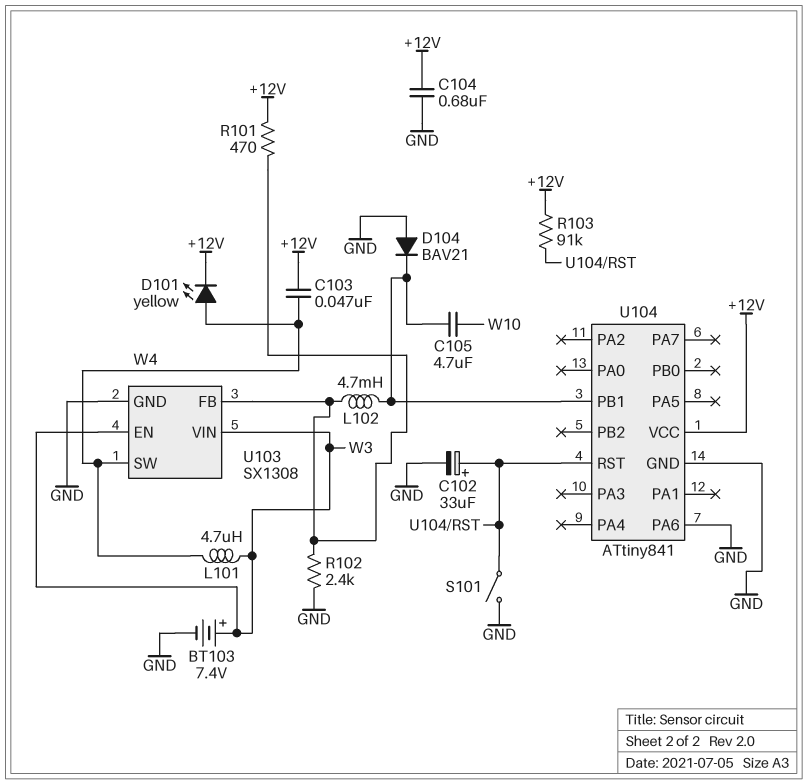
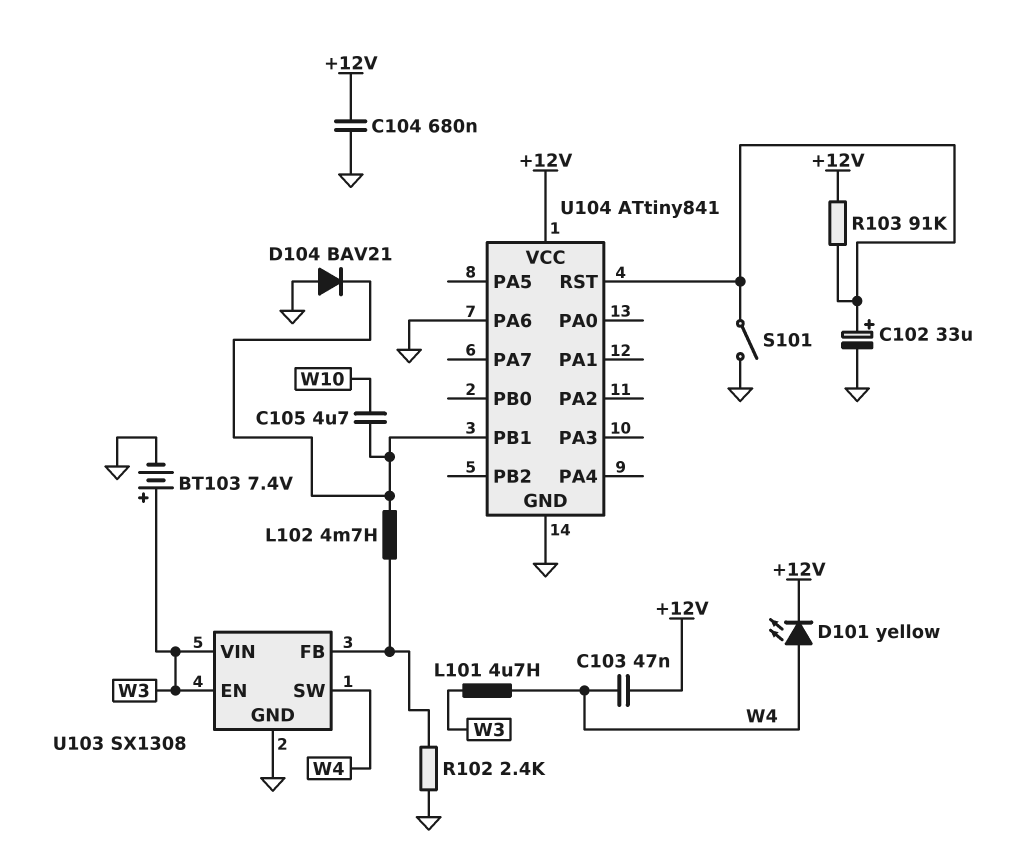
R101: 470 (+12V, U103/FB) -> none

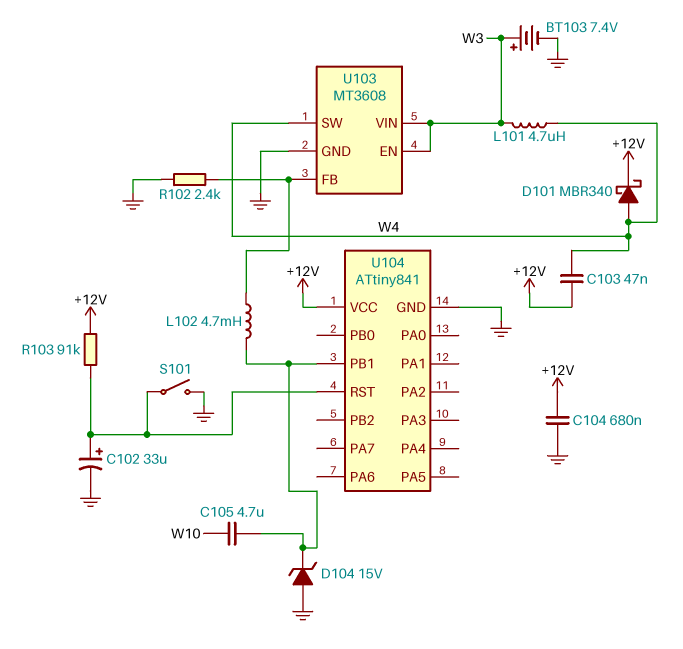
D101: LED yellow (A W4, K +12V) -> schottky MBR340 (A W4, K +12V)
D104: diode BAV21 (A GND, K U104/PB1) -> zener 15V (A GND, K U104/PB1)
U103: SX1308 -> MT3608
U104 pin PA6: GND -> none

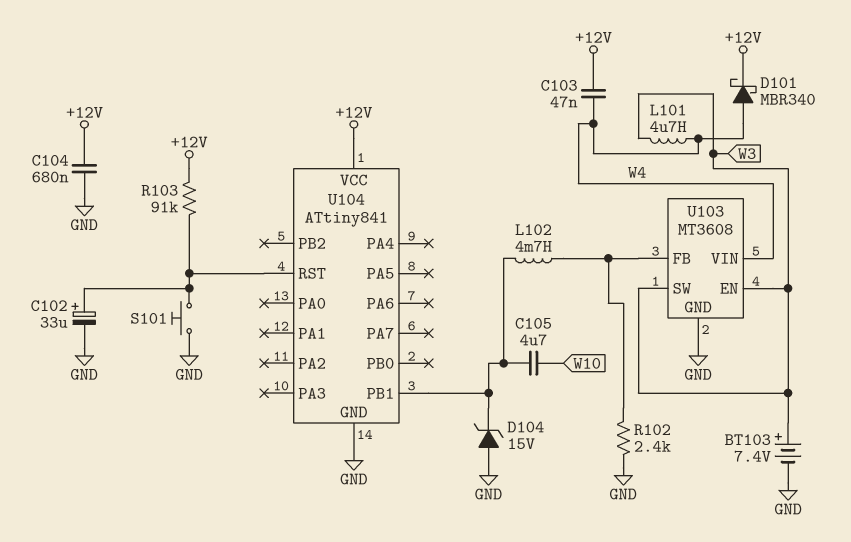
S101: switch (GND, U104/RST) -> button (GND, U104/RST)
U103 pin SW: W4 -> W3
U103 pin VIN: W3 -> W4

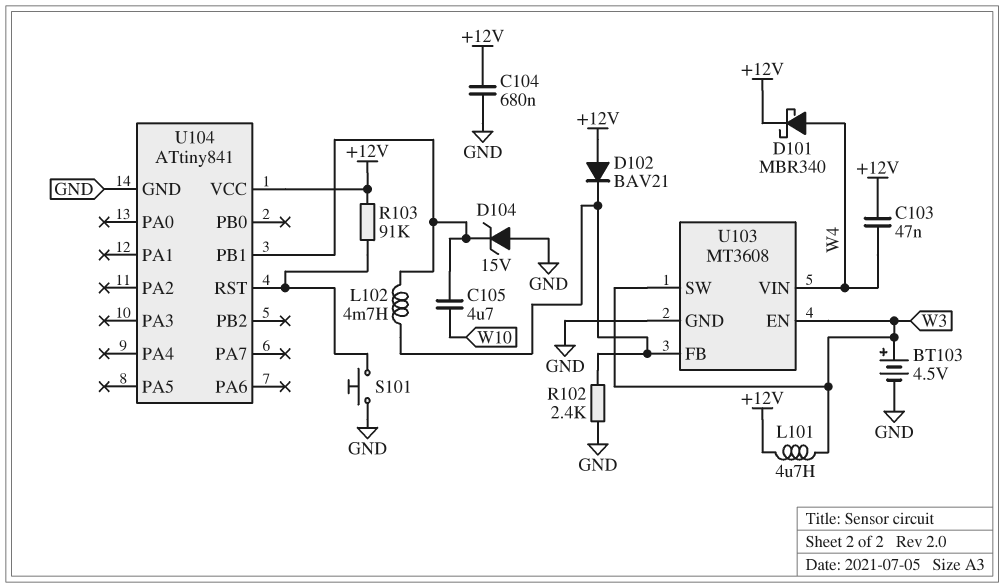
BT103: 7.4V (plus W3, minus GND) -> 4.5V (plus W3, minus GND)
C102: 33uF (plus U104/RST, minus GND) -> none
D102: none -> diode BAV21 (A +12V, K U103/FB)
L101: 4.7uH (W3, W4) -> 4.7uH (+12V, W3)

